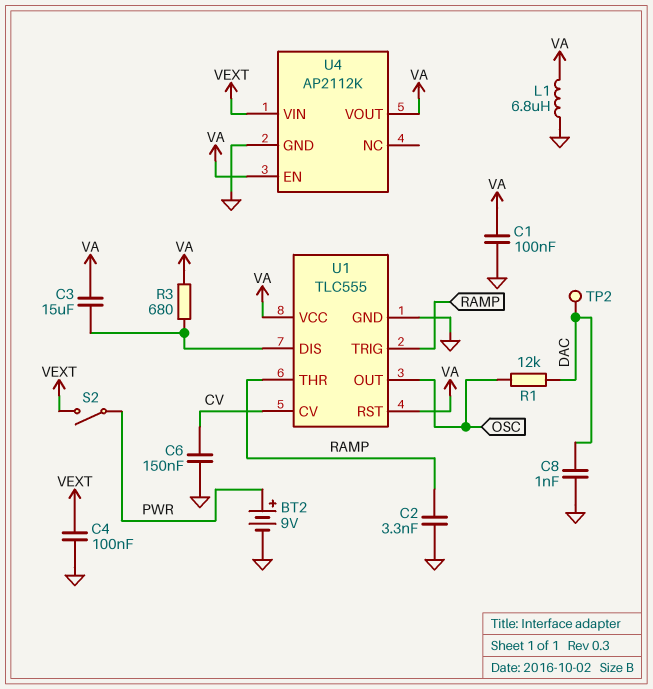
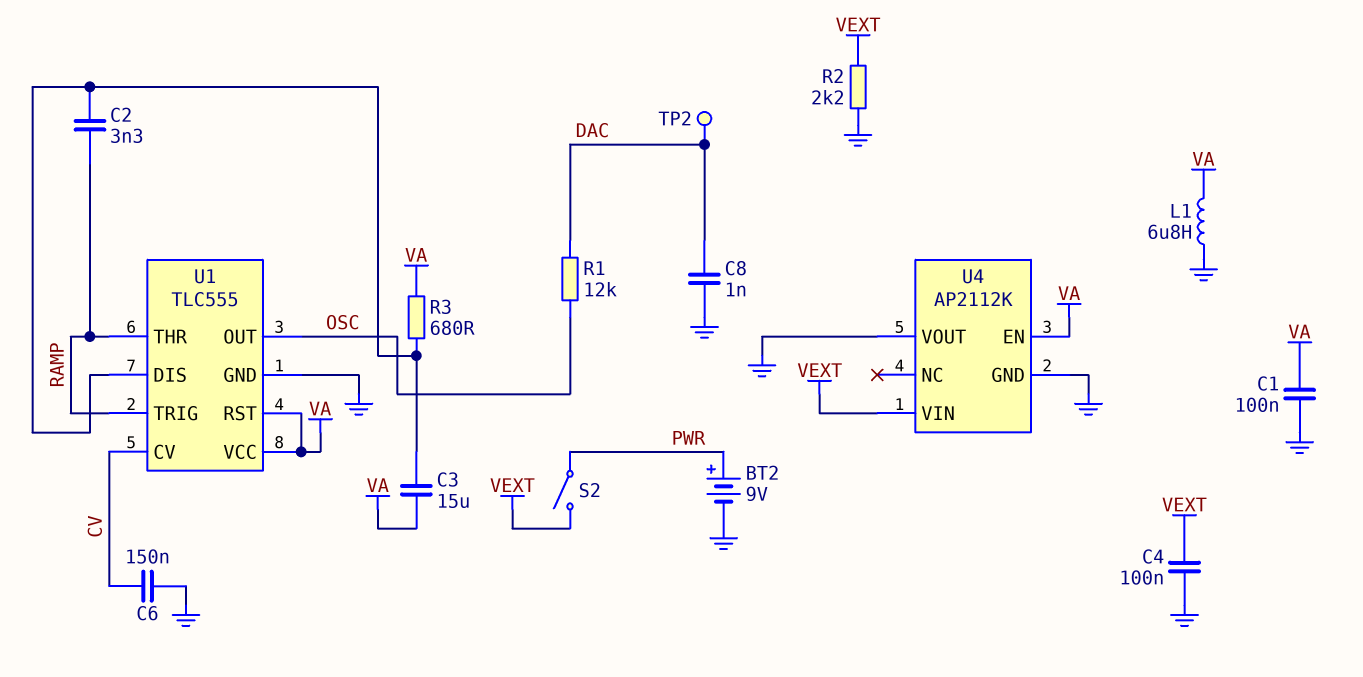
C2: 3.3nF (GND, RAMP) -> 3.3nF (RAMP, U1/DIS)
R2: none -> 2.2k (GND, VEXT)
U4 pin VOUT: VA -> GND

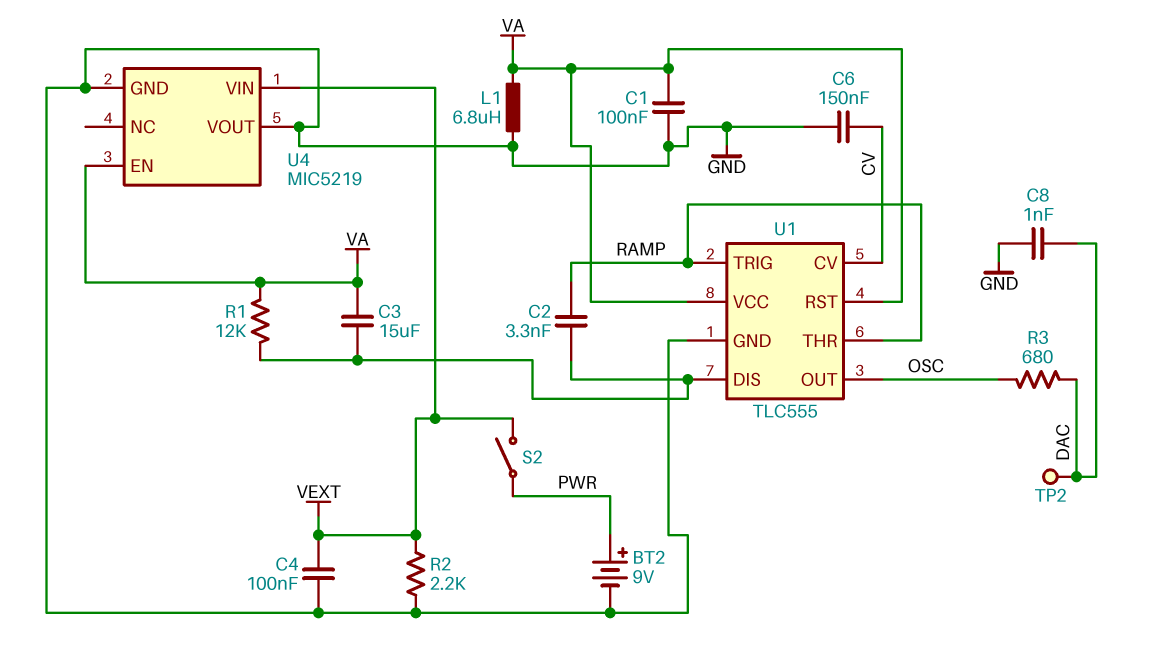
R1: 12k (DAC, OSC) -> 12k (U1/DIS, VA)
R3: 680 (U1/DIS, VA) -> 680 (DAC, OSC)
U4: AP2112K -> MIC5219

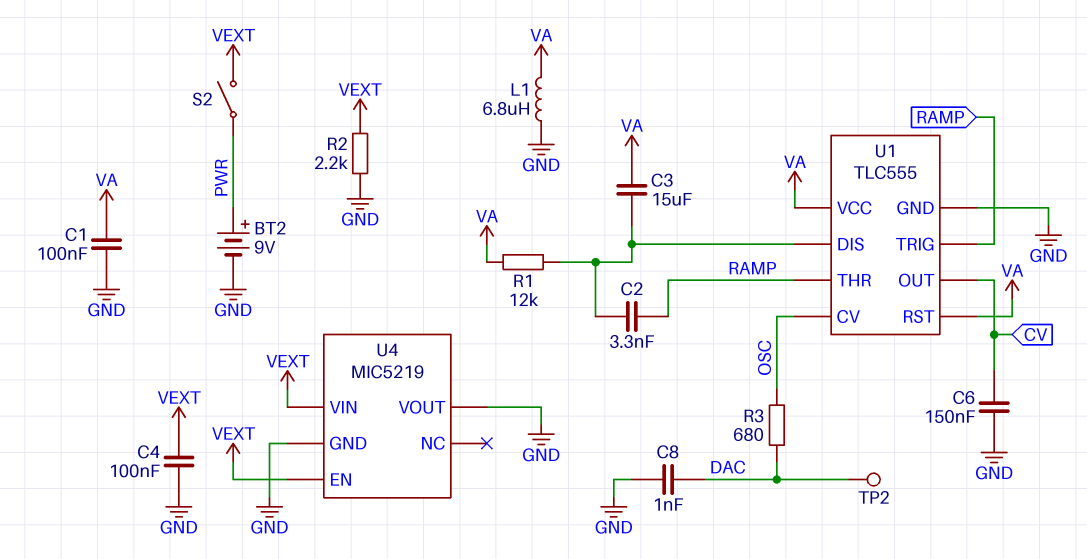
U1 pin CV: CV -> OSC
U1 pin OUT: OSC -> CV
U4 pin EN: VA -> VEXT

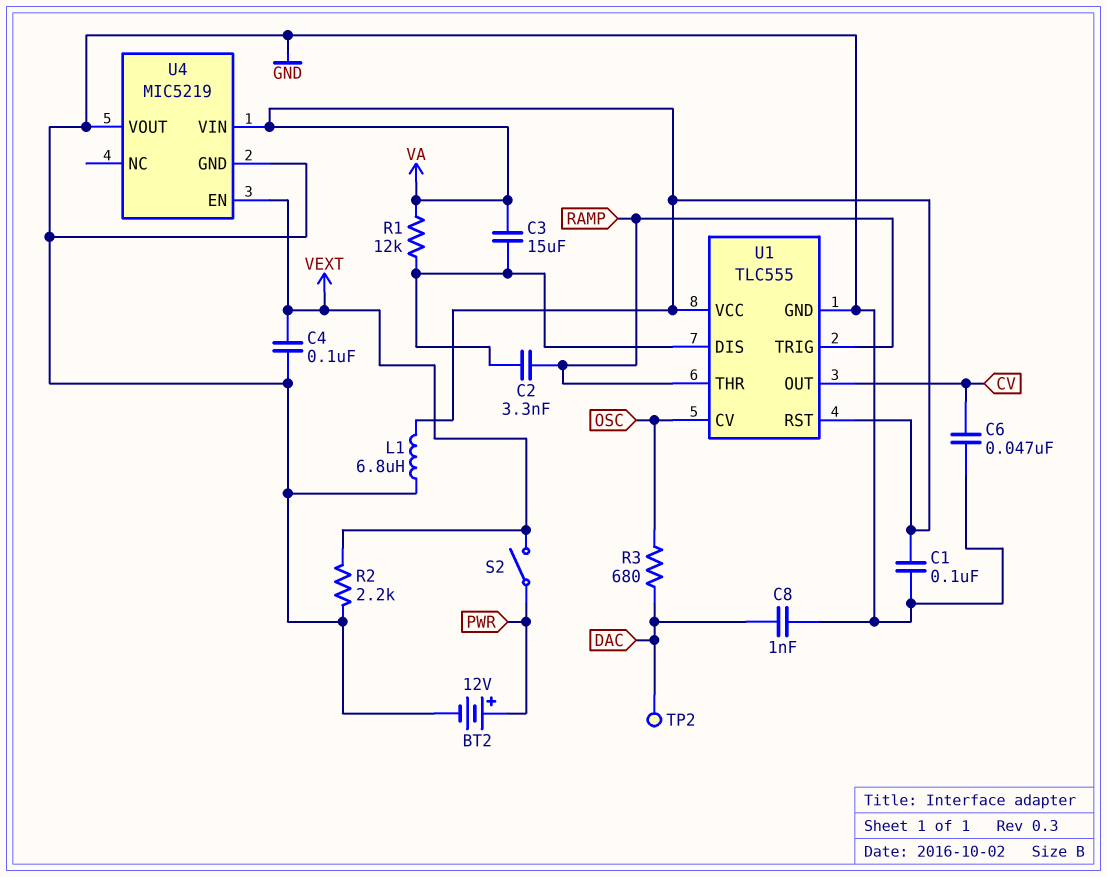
BT2: 9V (plus PWR, minus GND) -> 12V (plus PWR, minus GND)
C6: 150nF (CV, GND) -> 47nF (CV, GND)
U4 pin VIN: VEXT -> VA

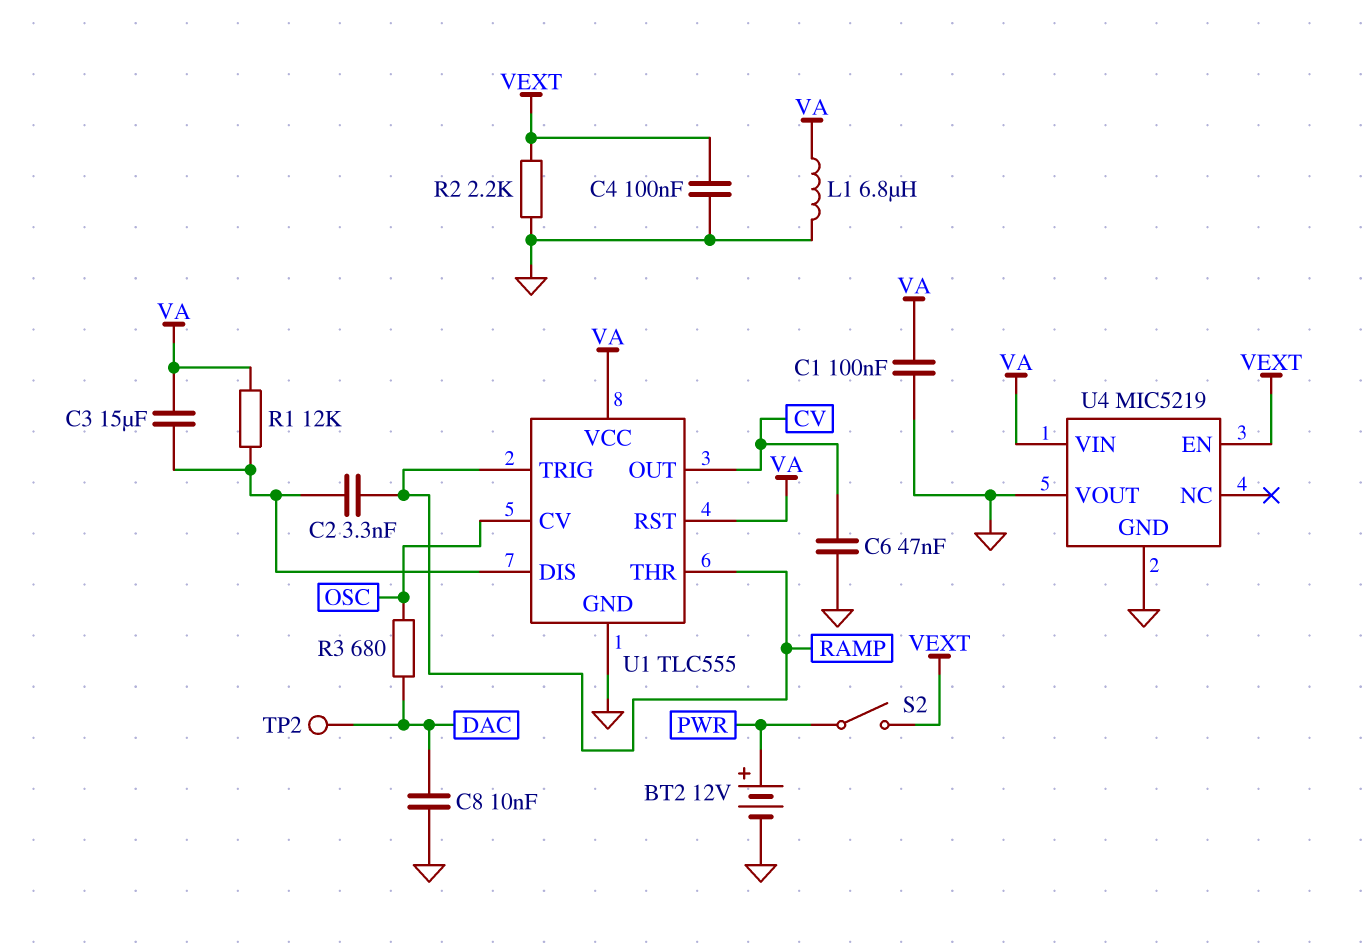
C8: 1nF (DAC, GND) -> 10nF (DAC, GND)

